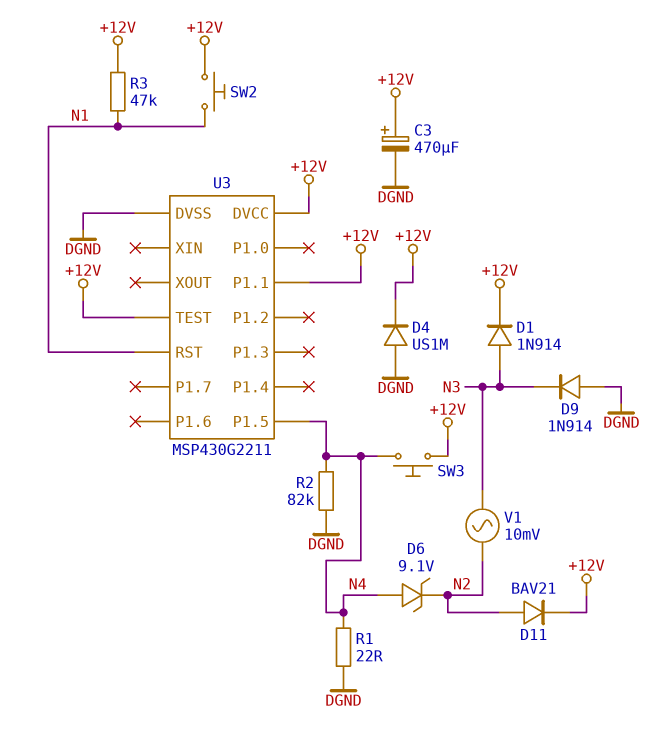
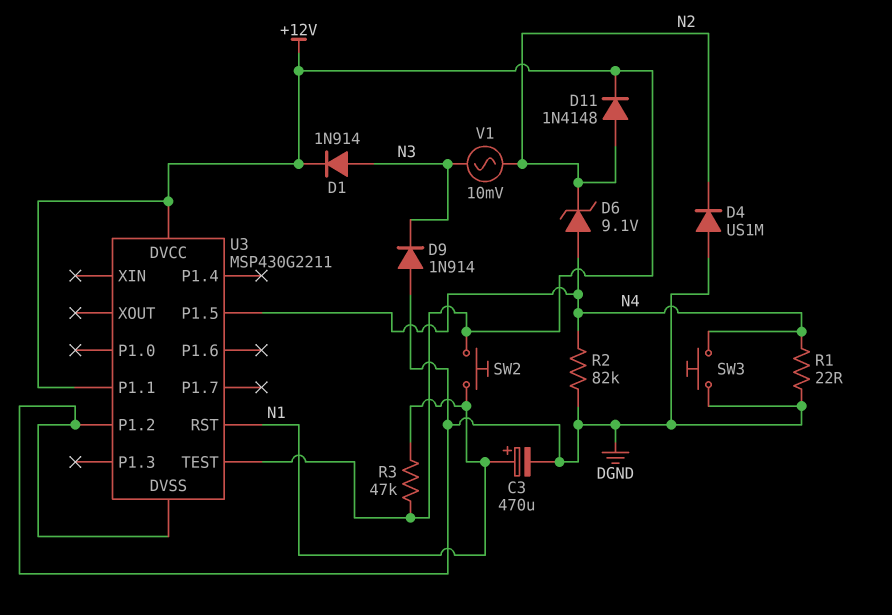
C3: 470uF (plus +12V, minus DGND) -> 470uF (plus N1, minus DGND)
D4: diode US1M (A DGND, K +12V) -> diode US1M (A DGND, K N2)
D11: diode BAV21 (A N2, K +12V) -> diode 1N4148 (A N2, K +12V)
SW3: button (+12V, N4) -> button (DGND, N4)
U3 pin P1.2: none -> DGND

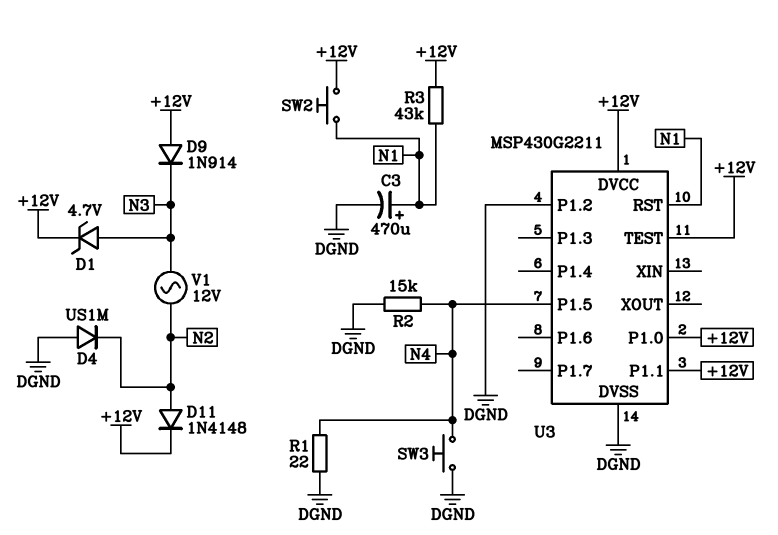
D1: diode 1N914 (A N3, K +12V) -> zener 4.7V (A N3, K +12V)
D6: zener 9.1V (A N4, K N2) -> none
D9: diode 1N914 (A DGND, K N3) -> diode 1N914 (A +12V, K N3)
R2: 82k (DGND, N4) -> 15k (DGND, N4)
R3: 47k (+12V, N1) -> 43k (+12V, N1)
U3 pin P1.0: none -> +12V
V1: AC 10mV (N2, N3) -> AC 12V (N2, N3)

